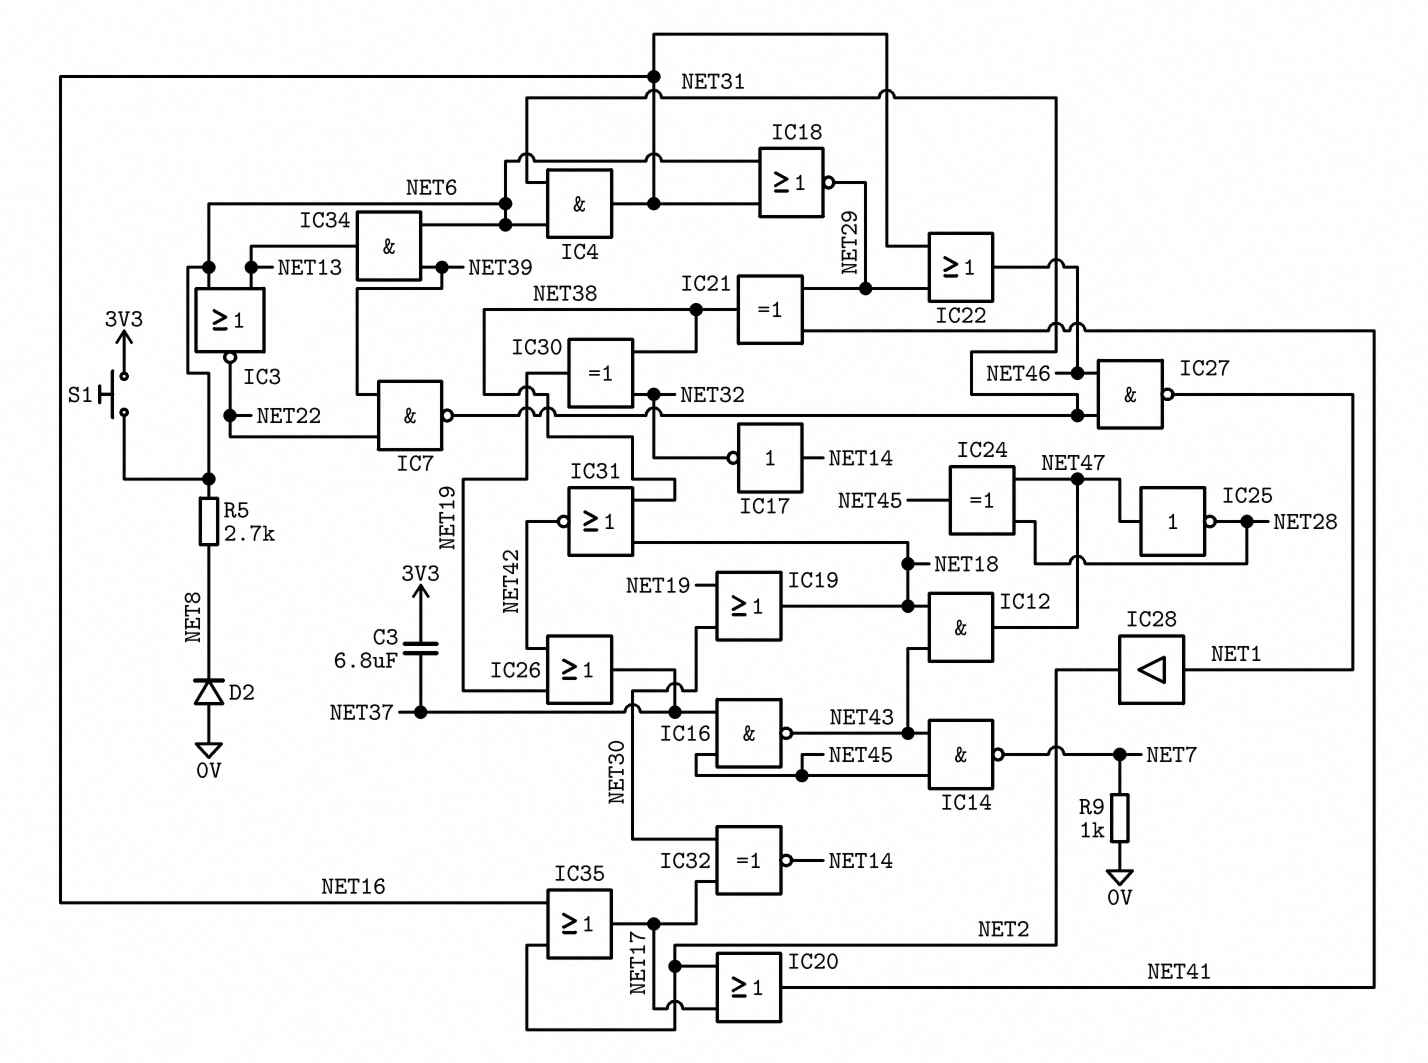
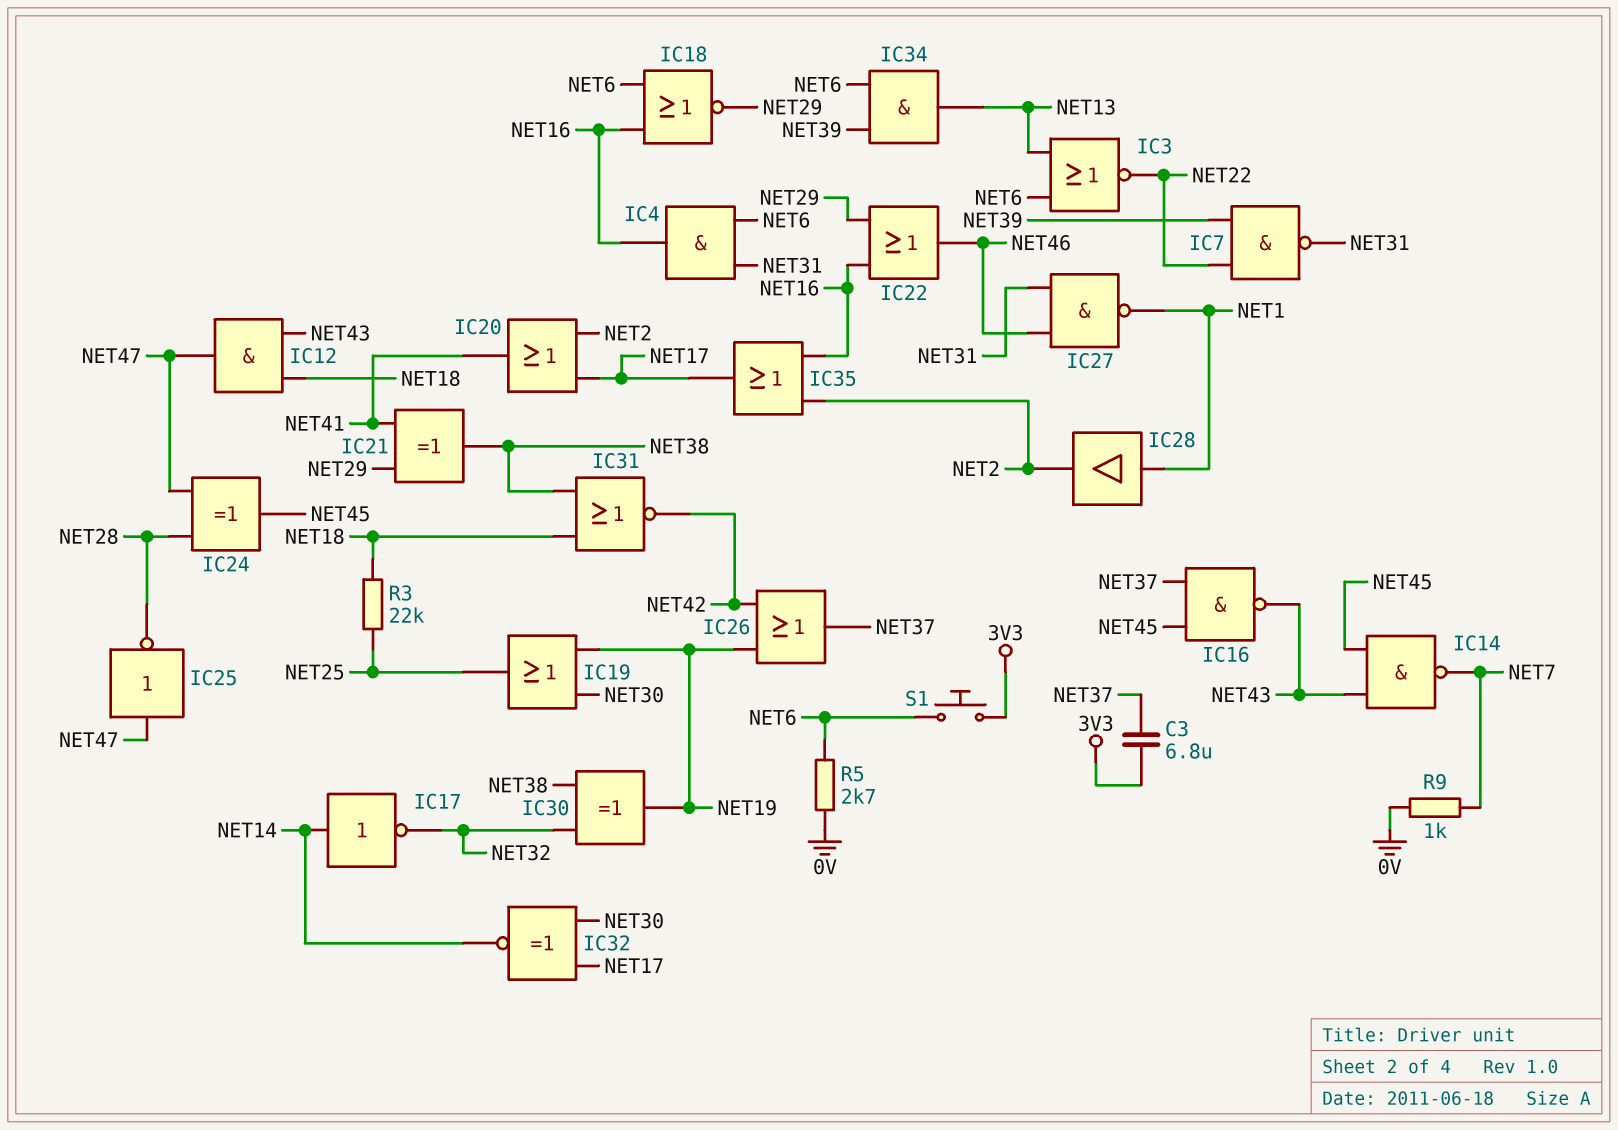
D2: diode (A 0V, K NET8) -> none
IC19: OR (in NET19, in NET30, out NET18) -> OR (in NET19, in NET30, out NET25)
R3: none -> 22k (NET18, NET25)
R5: 2.7k (NET6, NET8) -> 2.7k (0V, NET6)

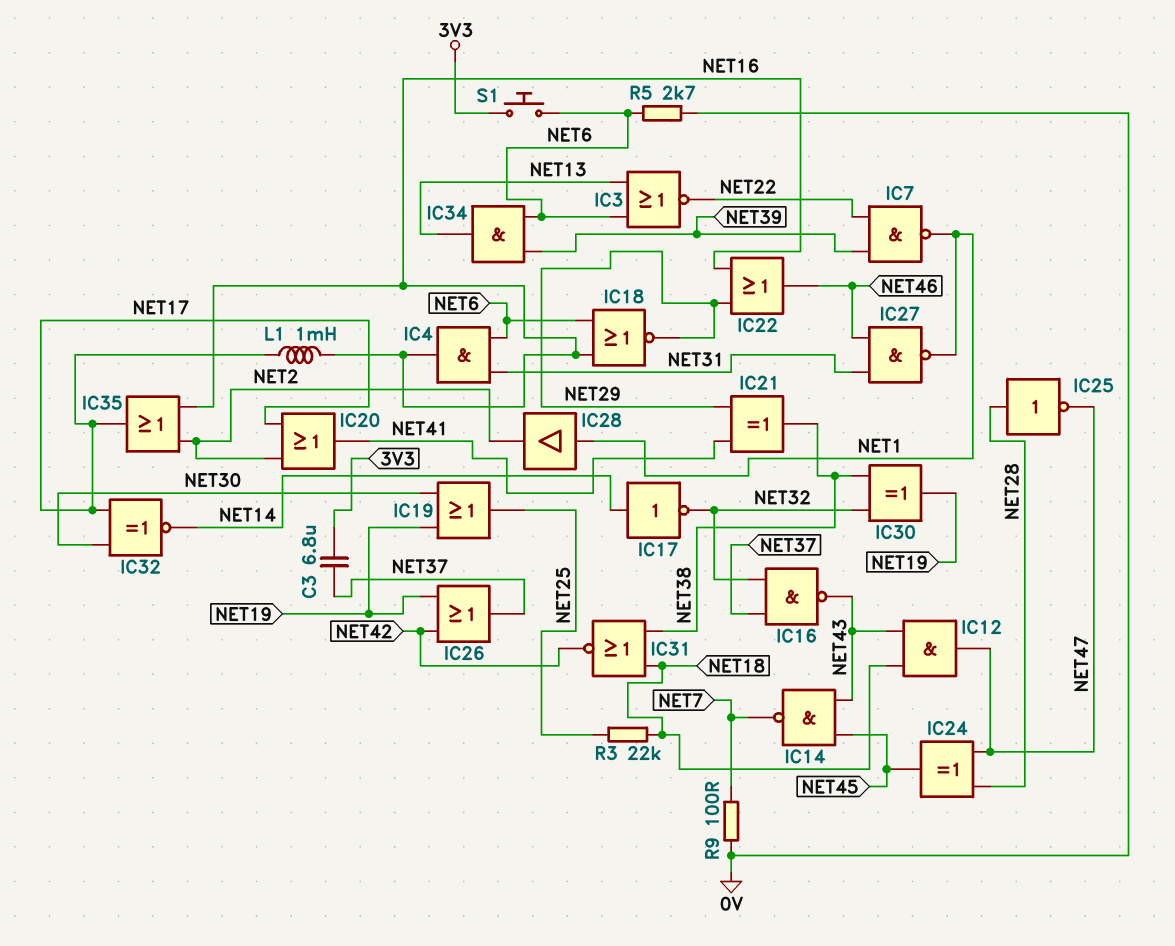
IC7: NAND (in NET22, in NET39, out NET31) -> NAND (in NET22, in NET39, out NET1)
IC16: NAND (in NET37, in NET45, out NET43) -> NAND (in NET32, in NET37, out NET43)
IC25: NOT (in NET47, out NET28) -> NOT (in NET28, out NET47)
L1: none -> 1mH (NET16, NET17)
R9: 1k (0V, NET7) -> 100 (0V, NET7)

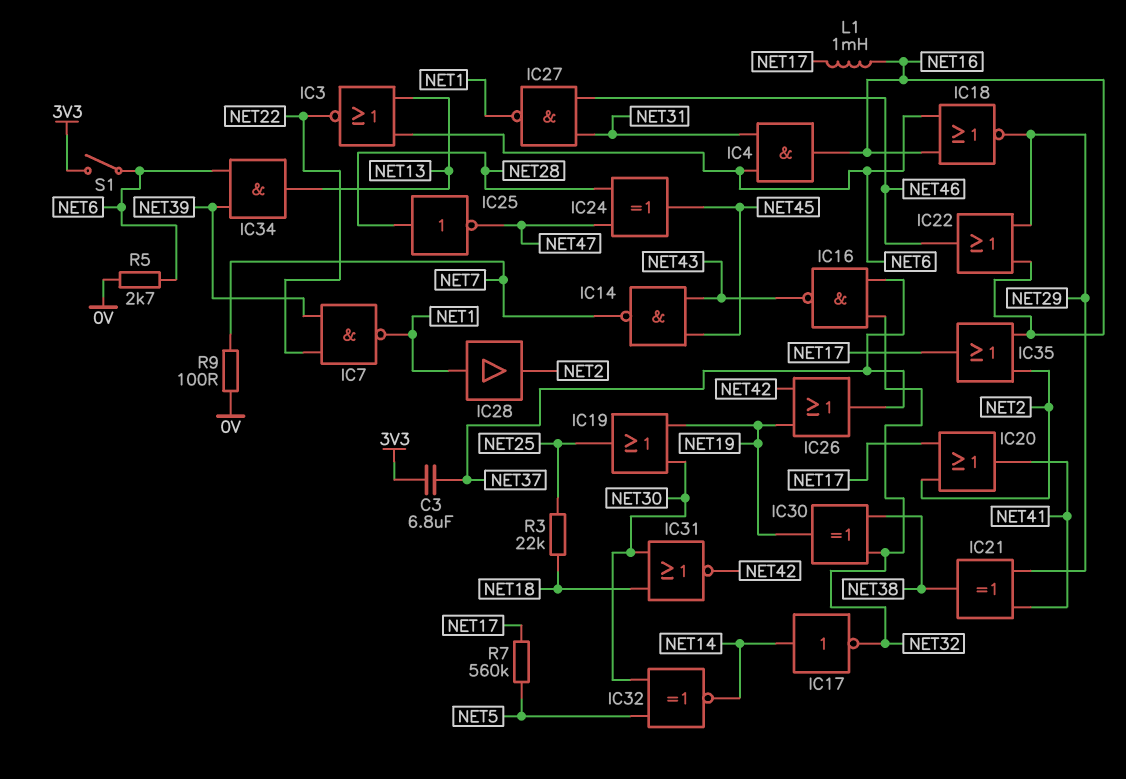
IC12: AND (in NET18, in NET43, out NET47) -> none
IC31: NOR (in NET18, in NET38, out NET42) -> NOR (in NET18, in NET30, out NET42)
IC32: XNOR (in NET17, in NET30, out NET14) -> XNOR (in NET5, in NET30, out NET14)
R7: none -> 560k (NET5, NET17)
S1: button (3V3, NET6) -> switch (3V3, NET6)

